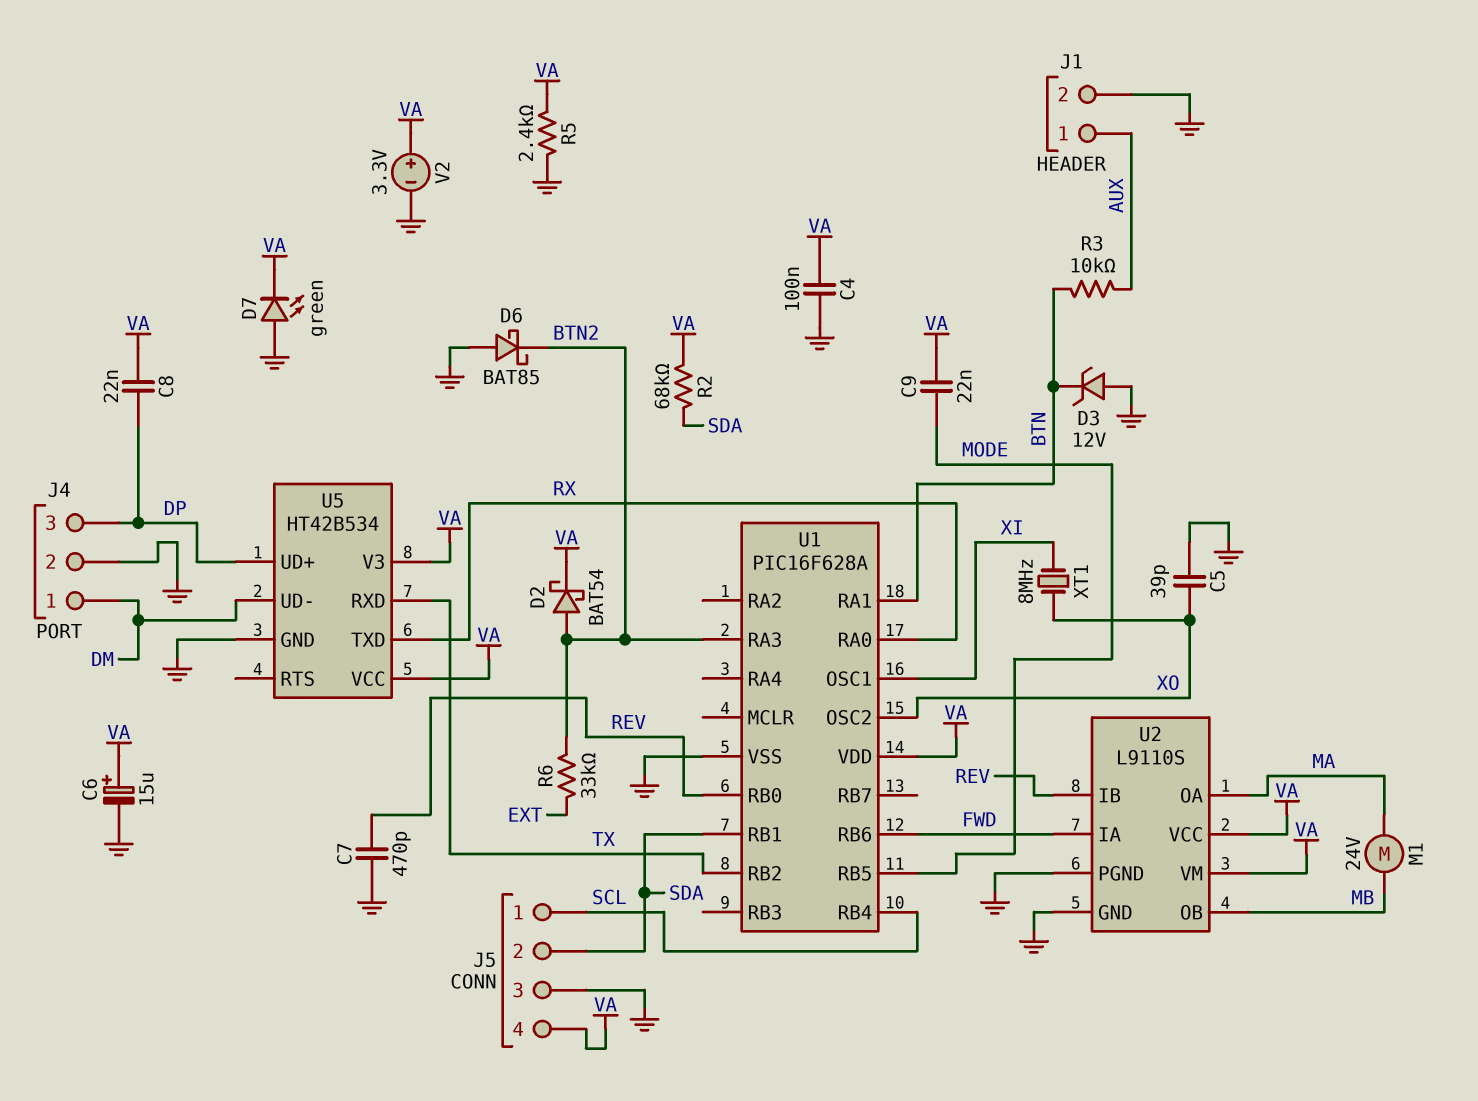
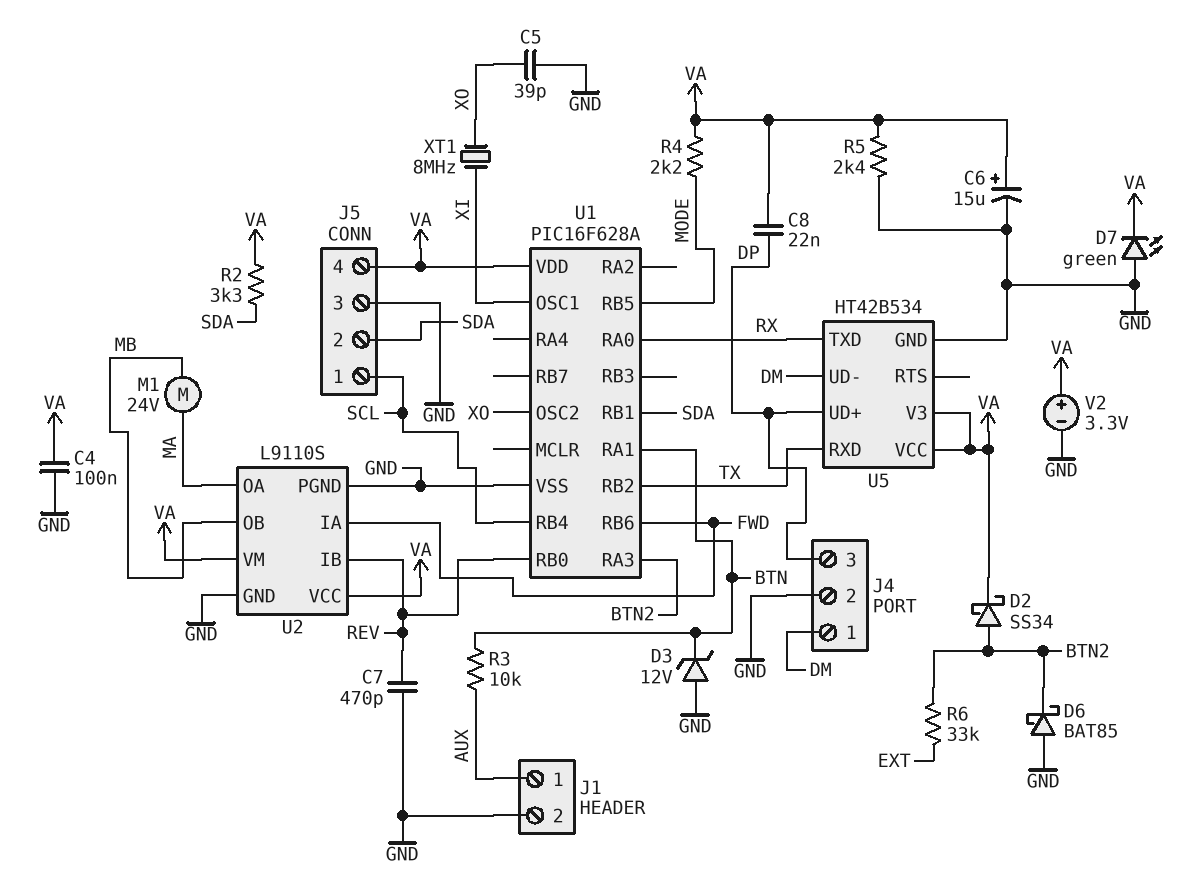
C9: 22nF (MODE, VA) -> none
D2: schottky BAT54 (A BTN2, K VA) -> schottky SS34 (A BTN2, K VA)
R2: 68k (SDA, VA) -> 3.3k (SDA, VA)
R4: none -> 2.2k (MODE, VA)

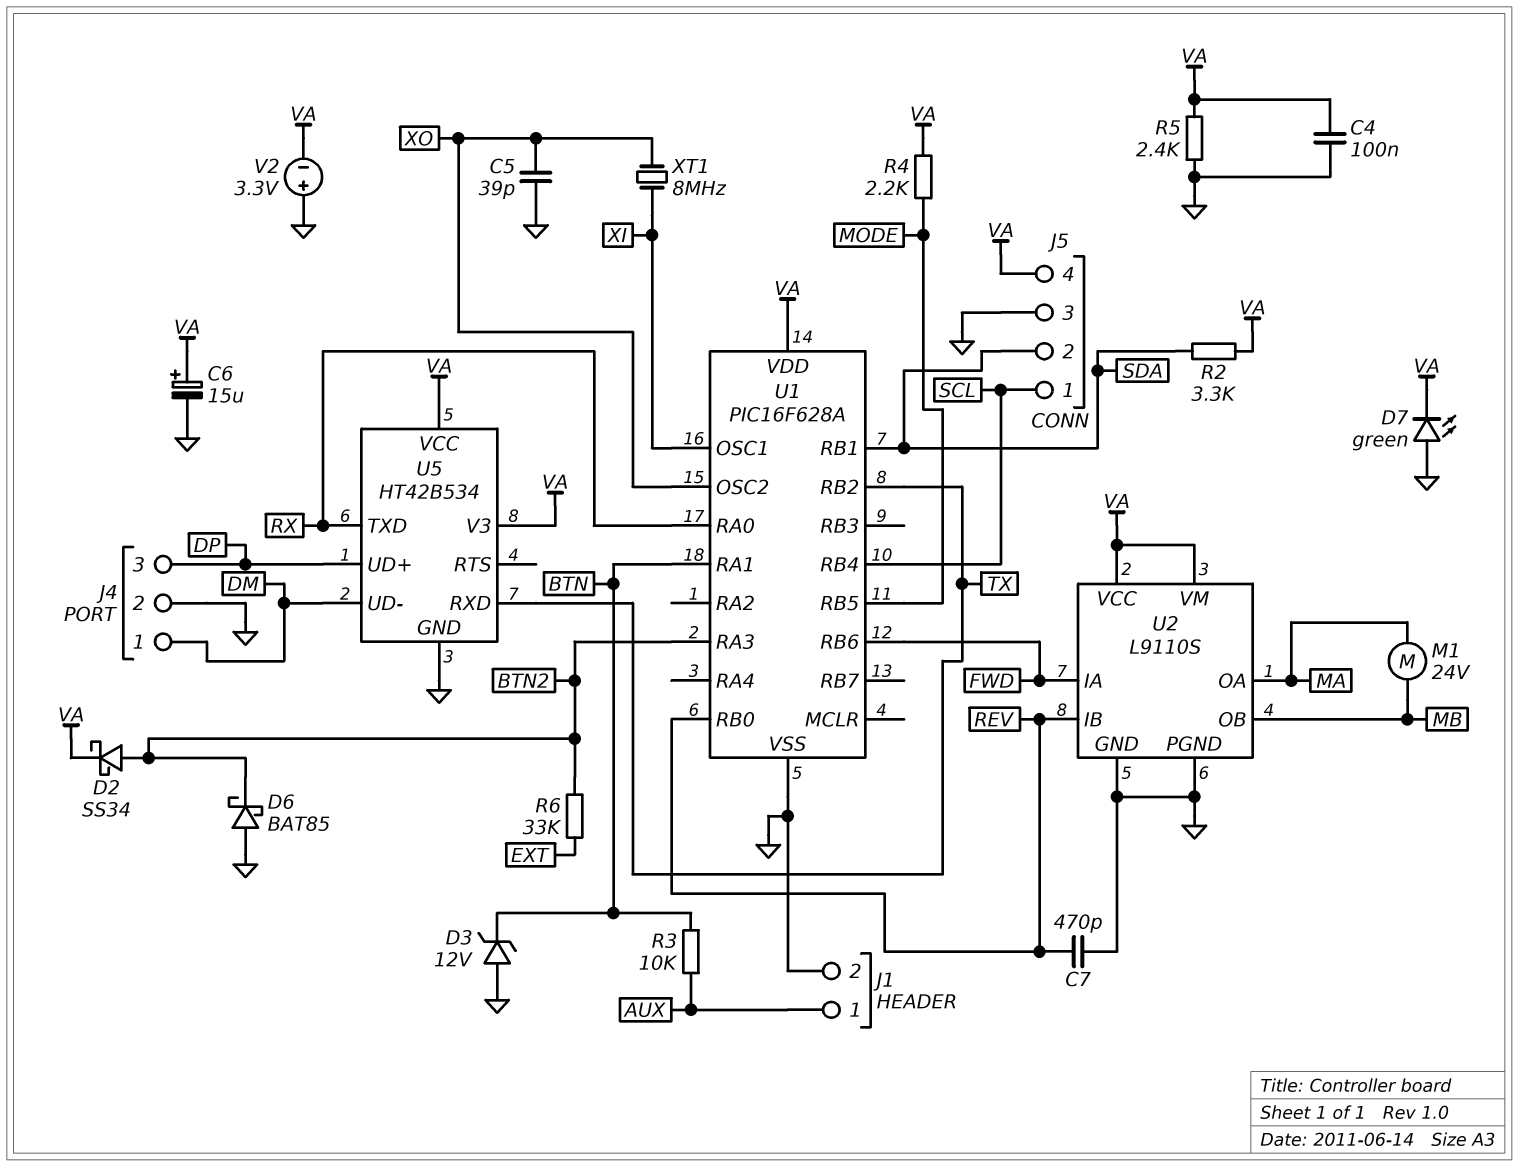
C8: 22nF (DP, VA) -> none
V2: 3.3V (plus VA, minus GND) -> 3.3V (plus GND, minus VA)

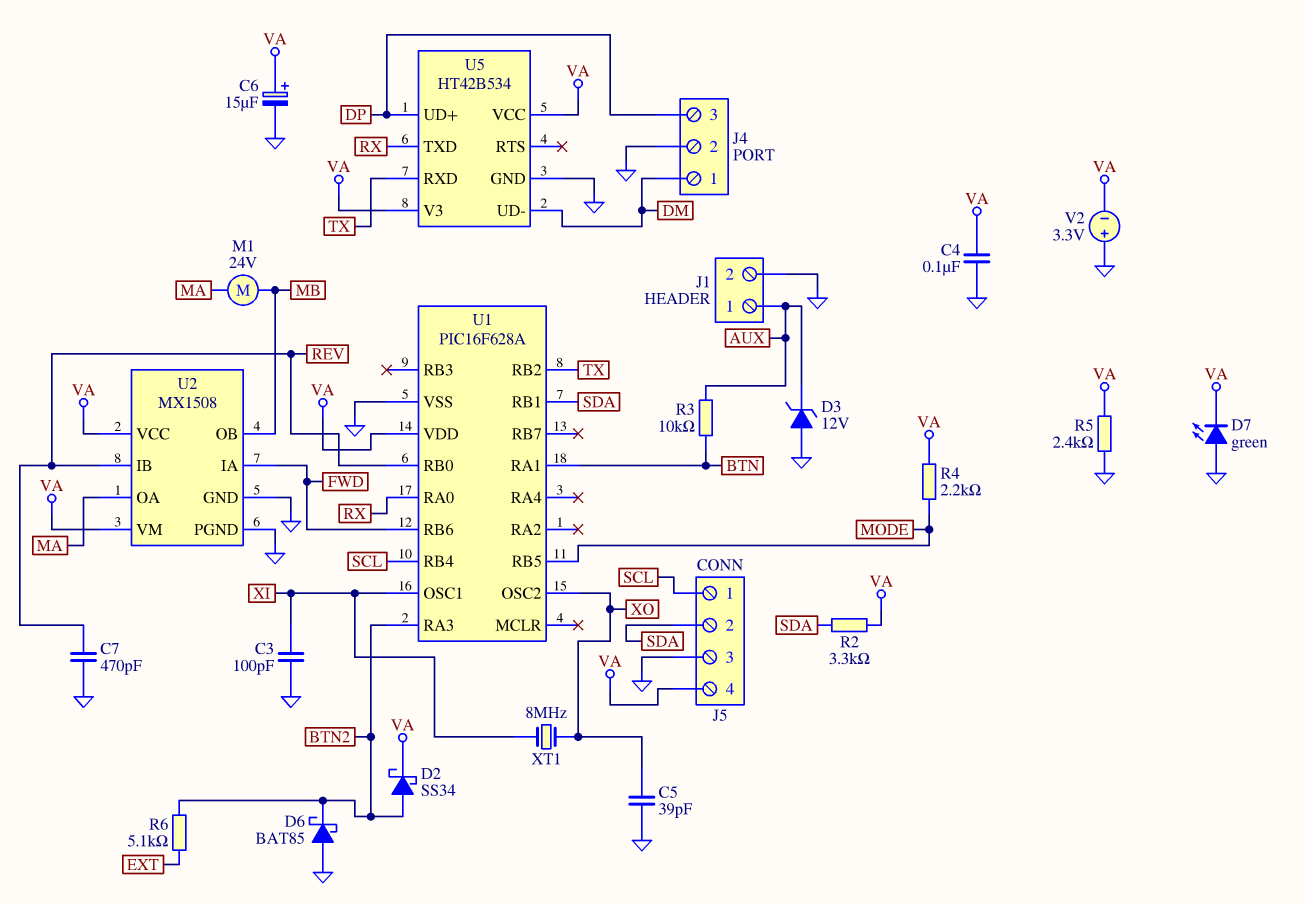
C3: none -> 100pF (GND, XI)
D3: zener 12V (A GND, K BTN) -> zener 12V (A GND, K AUX)
R6: 33k (BTN2, EXT) -> 5.1k (BTN2, EXT)
U2: L9110S -> MX1508

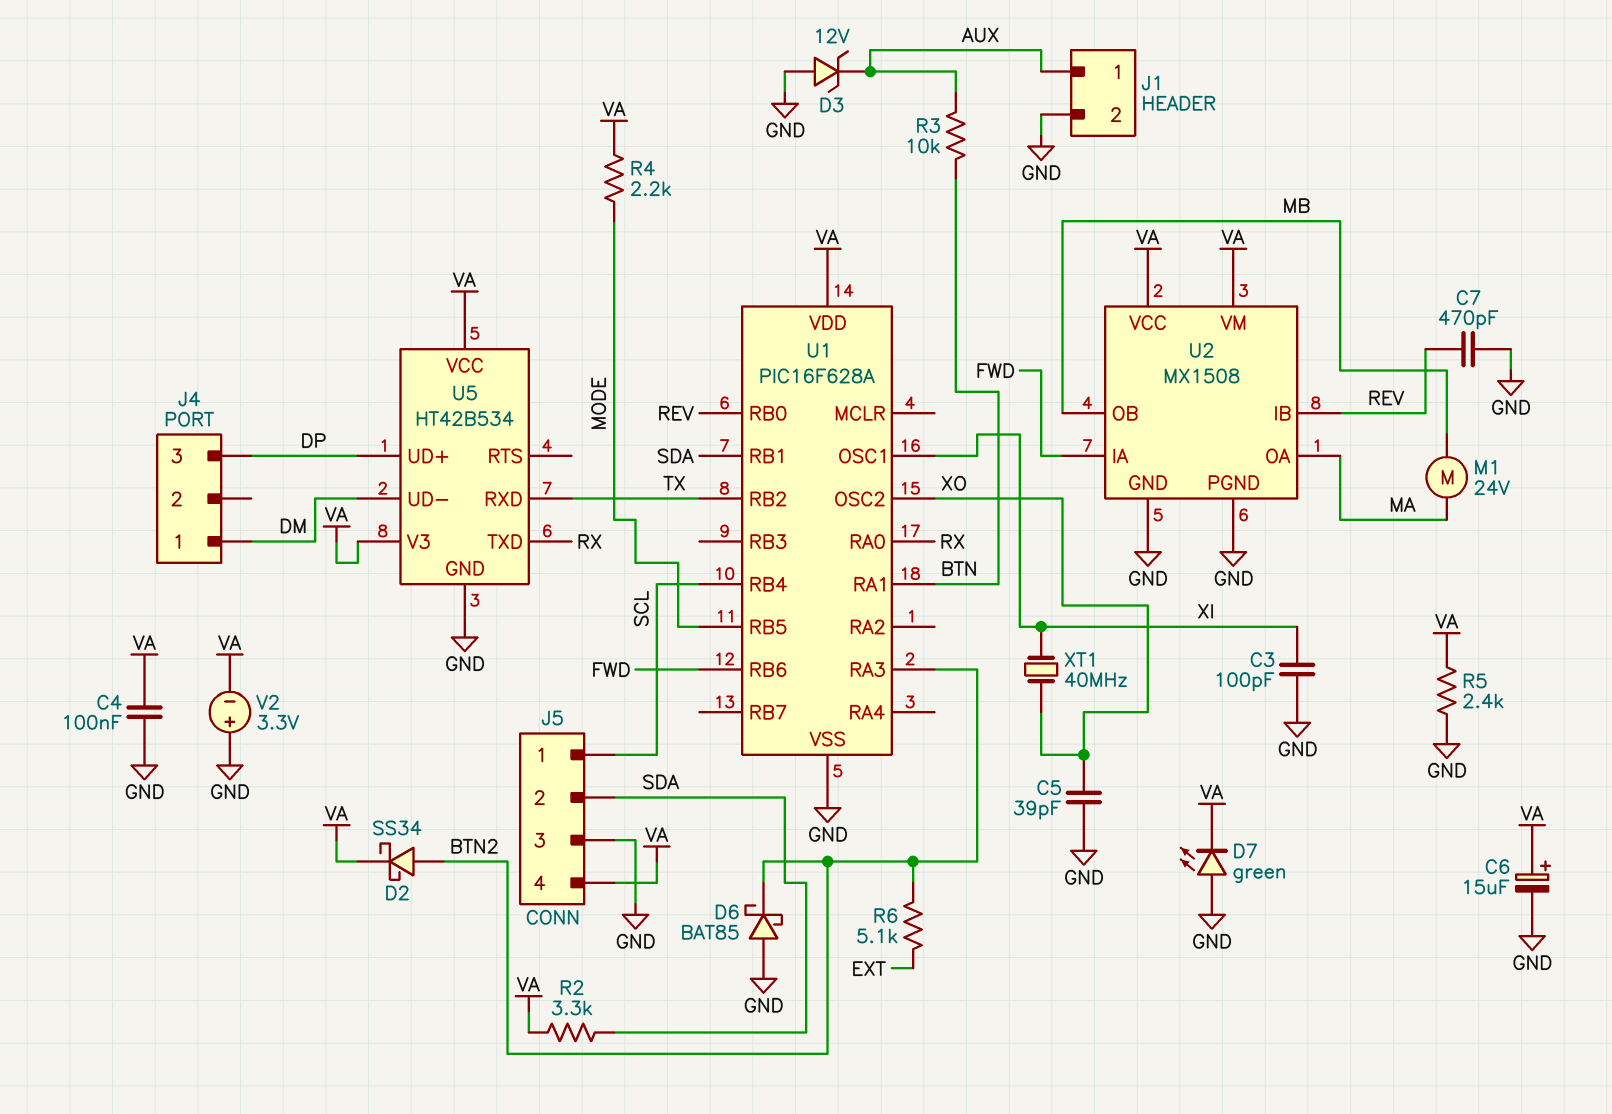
J4 pin 2: GND -> none
XT1: 8MHz (XI, XO) -> 40MHz (XI, XO)

